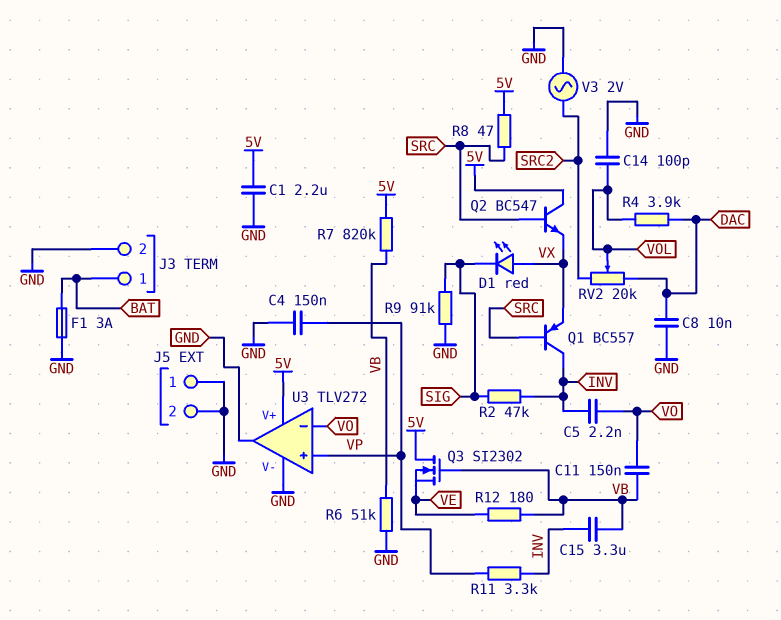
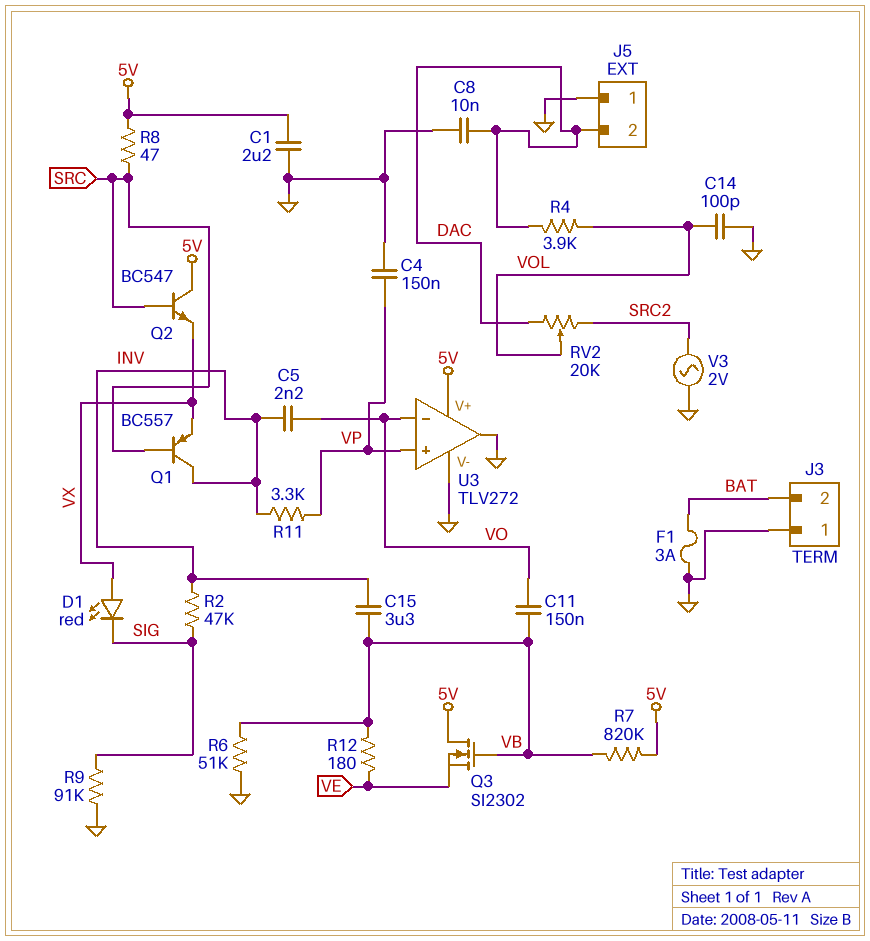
J3 pin 1: BAT -> GND
J3 pin 2: GND -> BAT
J5 pin 2: GND -> DAC

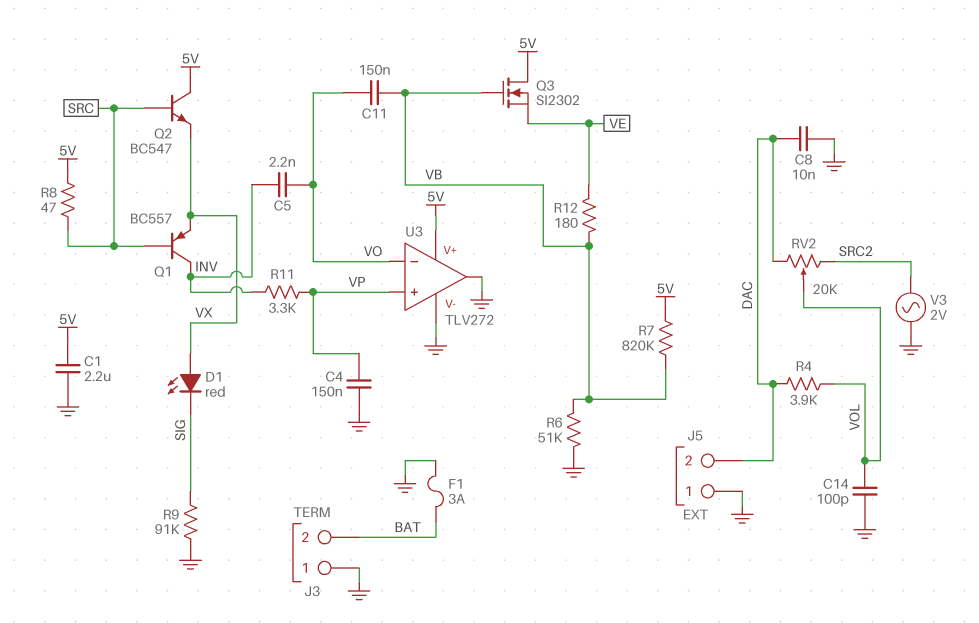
C15: 3.3uF (INV, VB) -> none
R2: 47k (INV, SIG) -> none

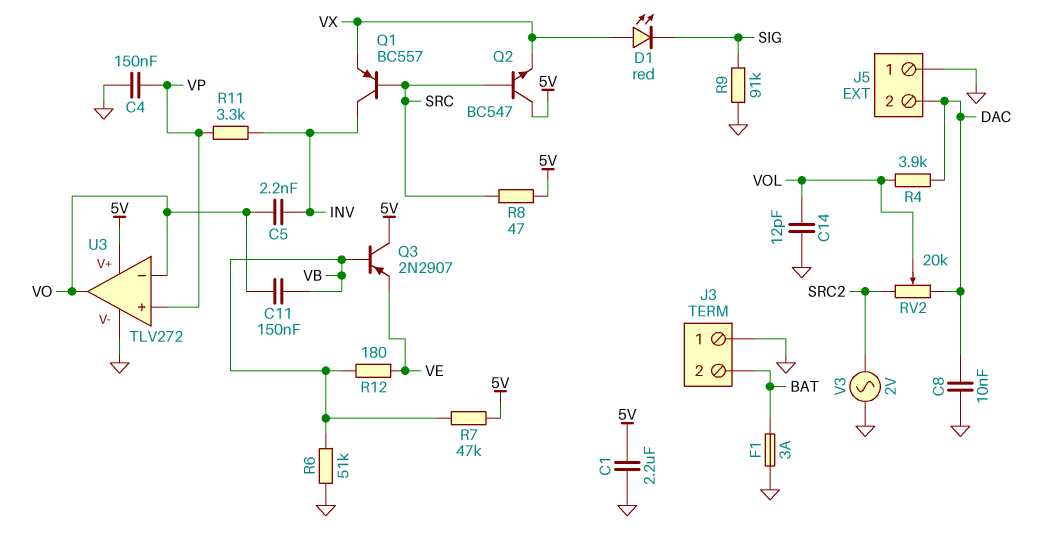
C14: 100pF (GND, VOL) -> 12pF (GND, VOL)
Q3: NMOS SI2302 (G VB, D 5V, S VE) -> PNP 2N2907 (B VB, C 5V, E VE)
R7: 820k (5V, VB) -> 47k (5V, VB)
U3 pin out: GND -> VO

